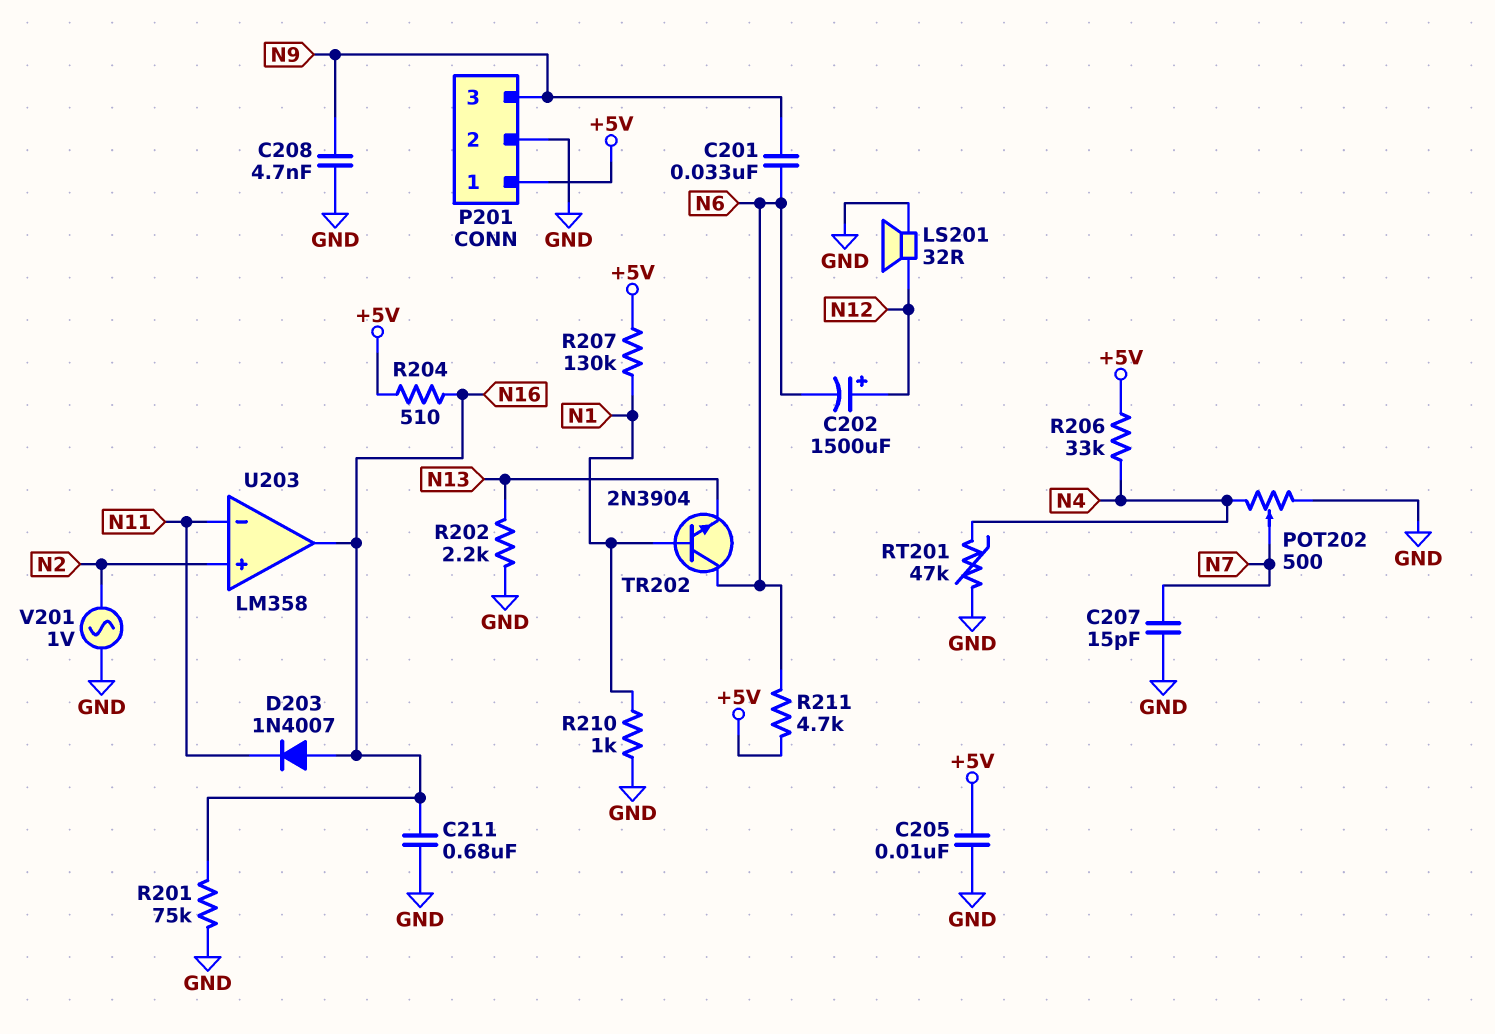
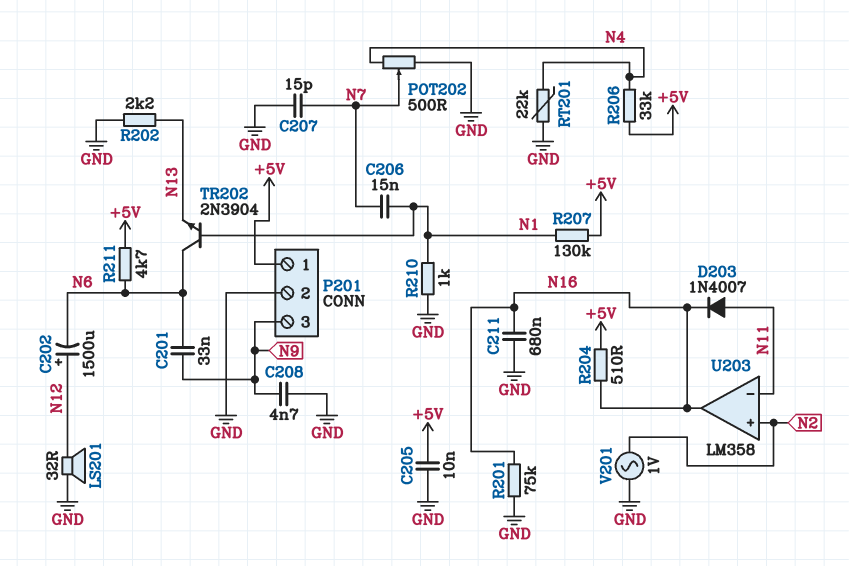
C206: none -> 15nF (N1, N7)
D203: diode 1N4007 (A N16, K N11) -> diode 1N4007 (A N11, K N16)
RT201: 47k (GND, N4) -> 22k (GND, N4)

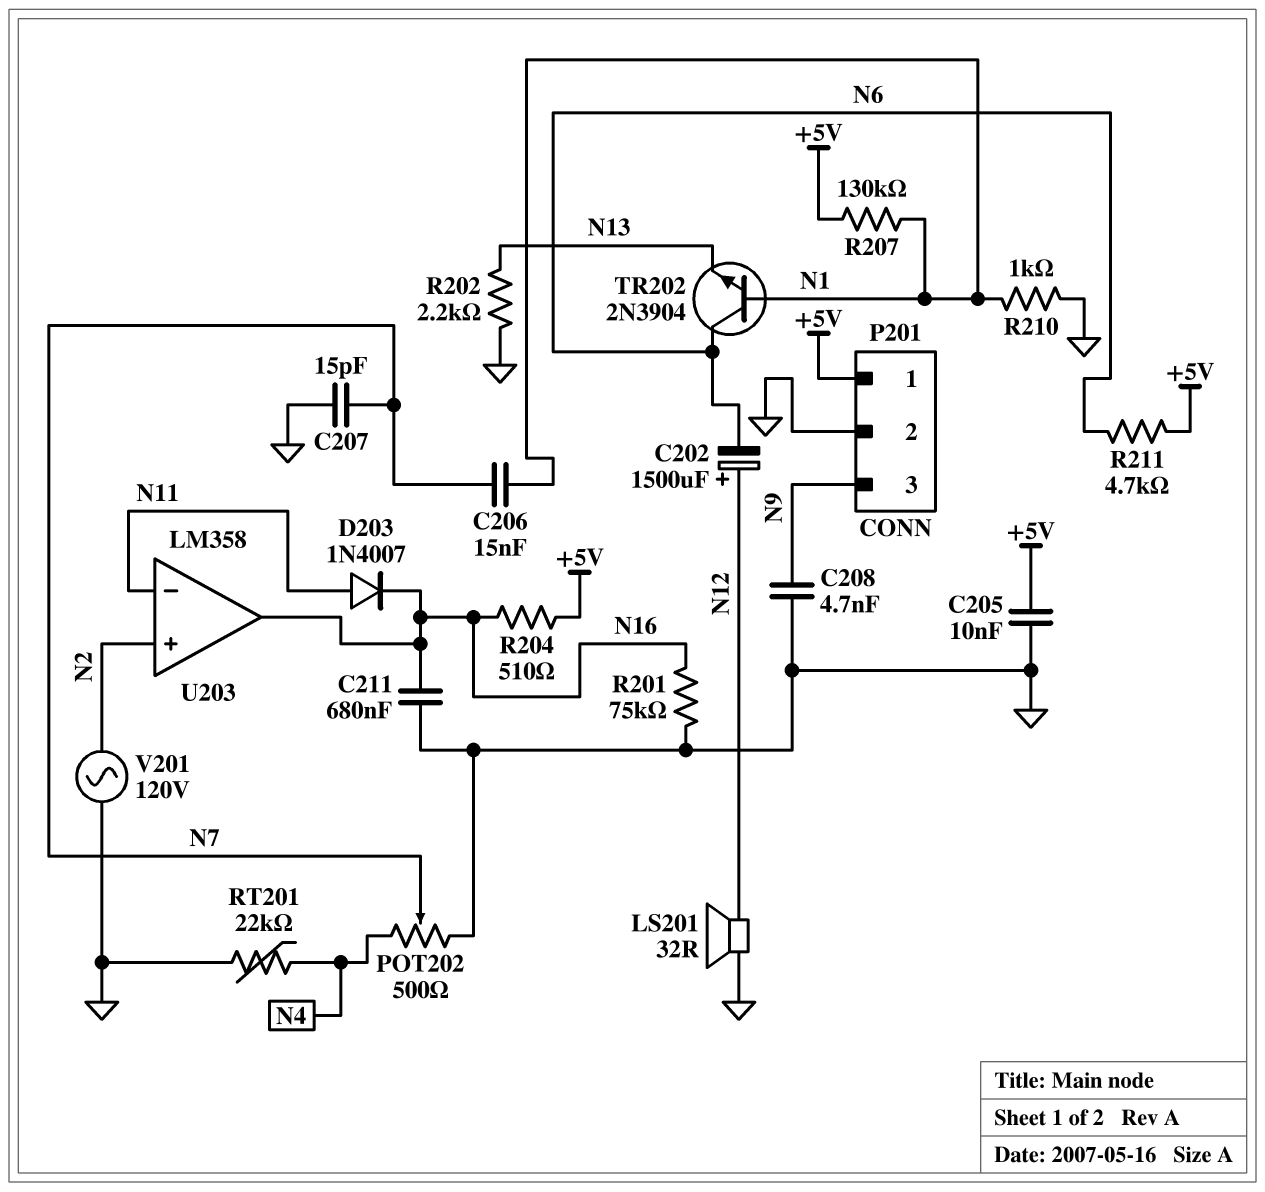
C201: 33nF (N6, N9) -> none
R206: 33k (+5V, N4) -> none
V201: AC 1V (GND, N2) -> AC 120V (GND, N2)

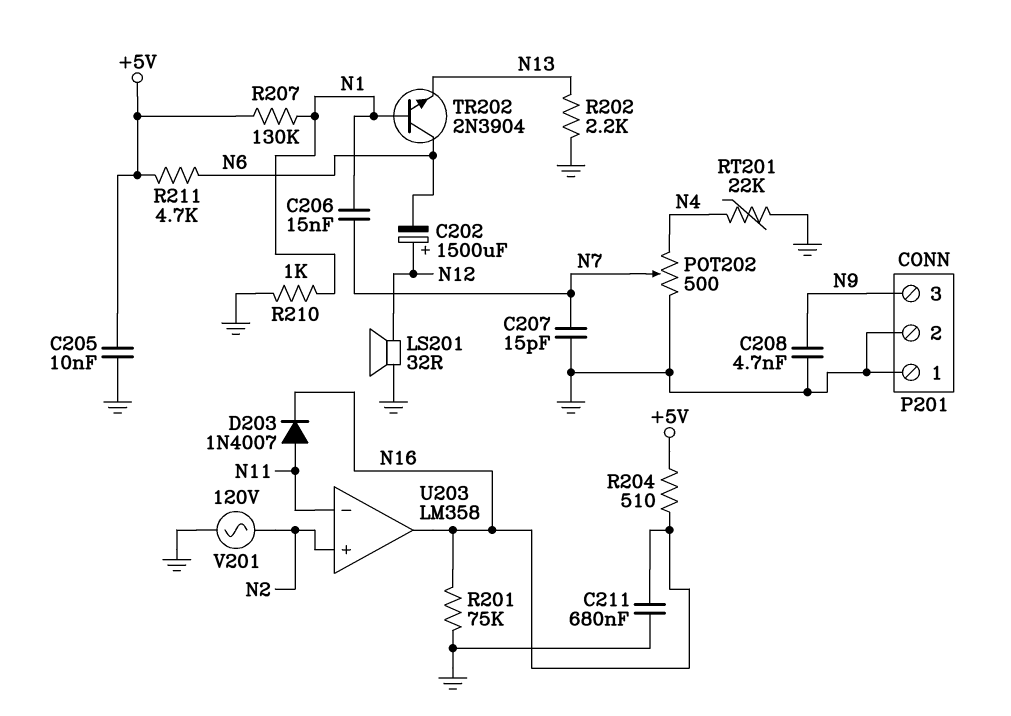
P201 pin 1: +5V -> GND

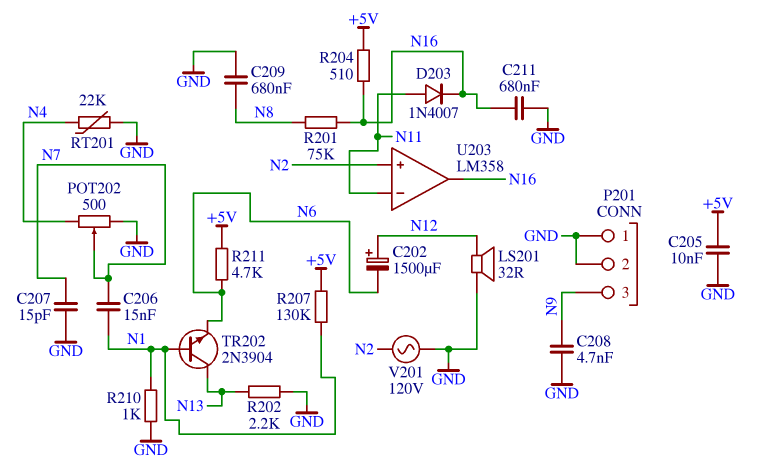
C209: none -> 680nF (GND, N8)
R201: 75k (GND, N16) -> 75k (N8, N16)
TR202: NPN 2N3904 (B N1, C N6, E N13) -> NPN 2N3904 (B N1, C N13, E N6)

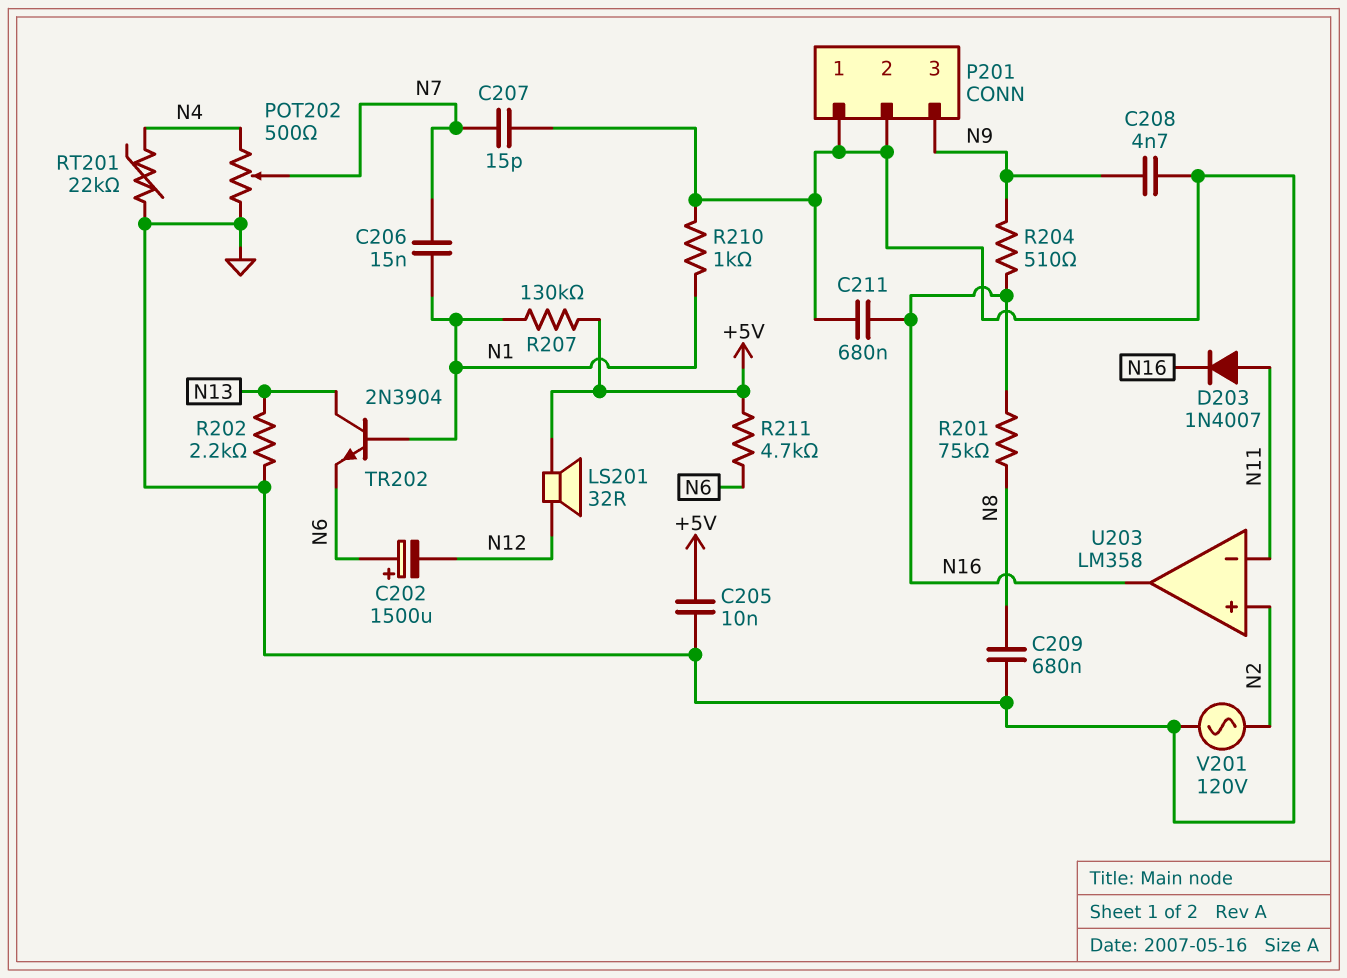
C202: 1500uF (plus N12, minus N6) -> 1500uF (plus N6, minus N12)
LS201: speaker 32R (GND, N12) -> speaker 32R (+5V, N12)
R204: 510 (+5V, N16) -> 510 (N9, N16)

